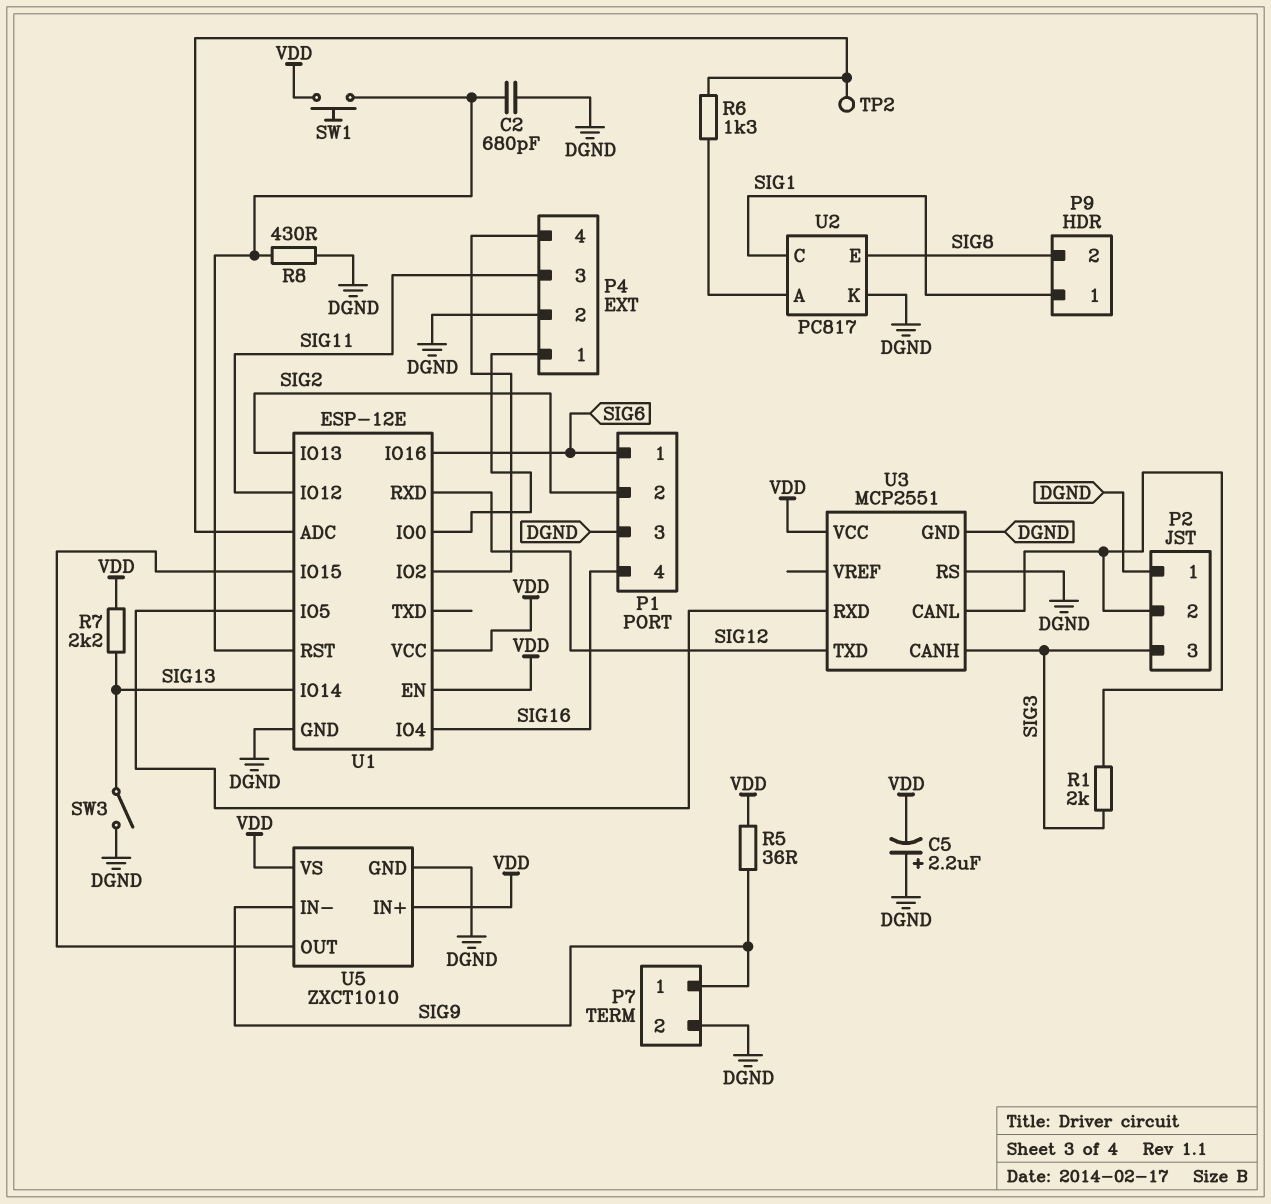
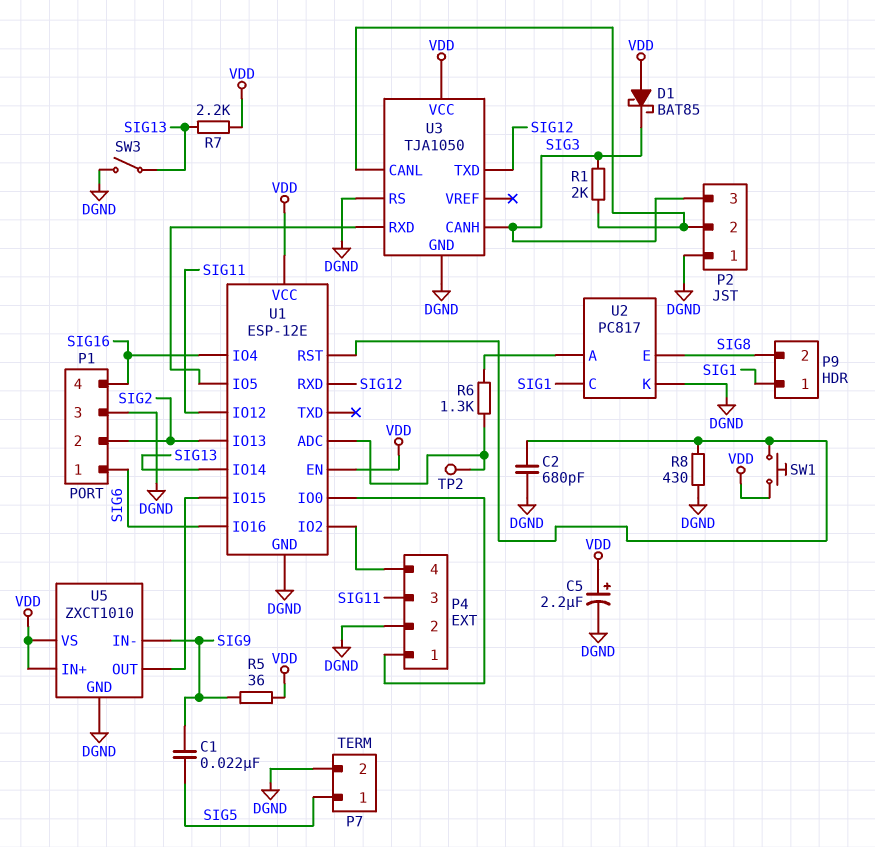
C1: none -> 22nF (SIG5, SIG9)
C5: 2.2uF (plus DGND, minus VDD) -> 2.2uF (plus VDD, minus DGND)
D1: none -> schottky BAT85 (A VDD, K SIG3)
P7 pin 1: SIG9 -> SIG5
U3: MCP2551 -> TJA1050

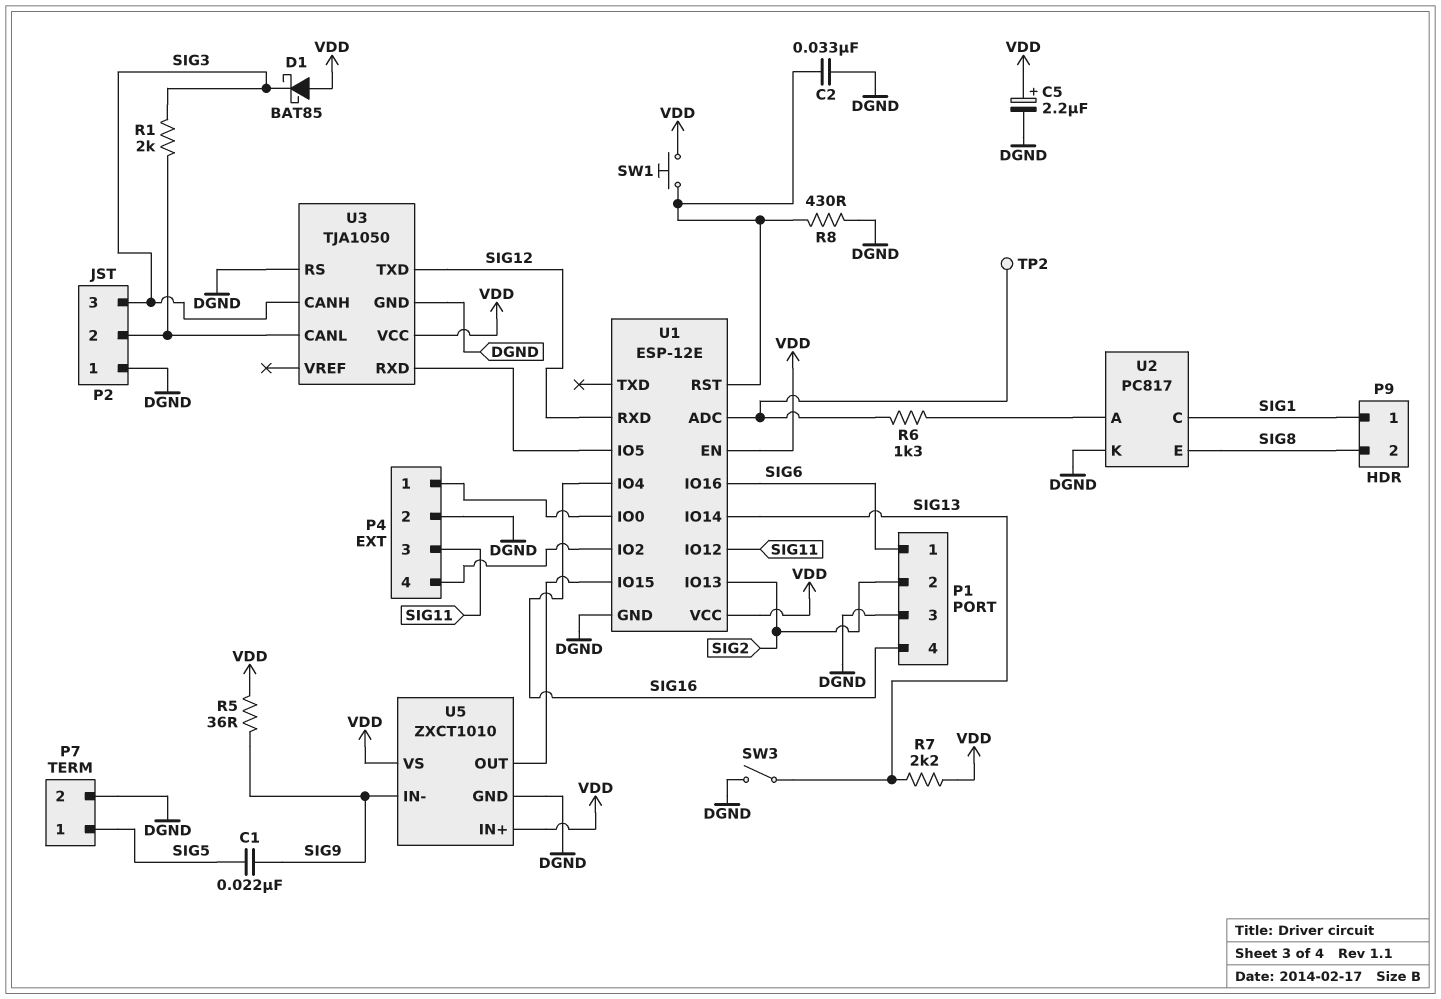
C2: 680pF (DGND, U1/RST) -> 33nF (DGND, U1/RST)

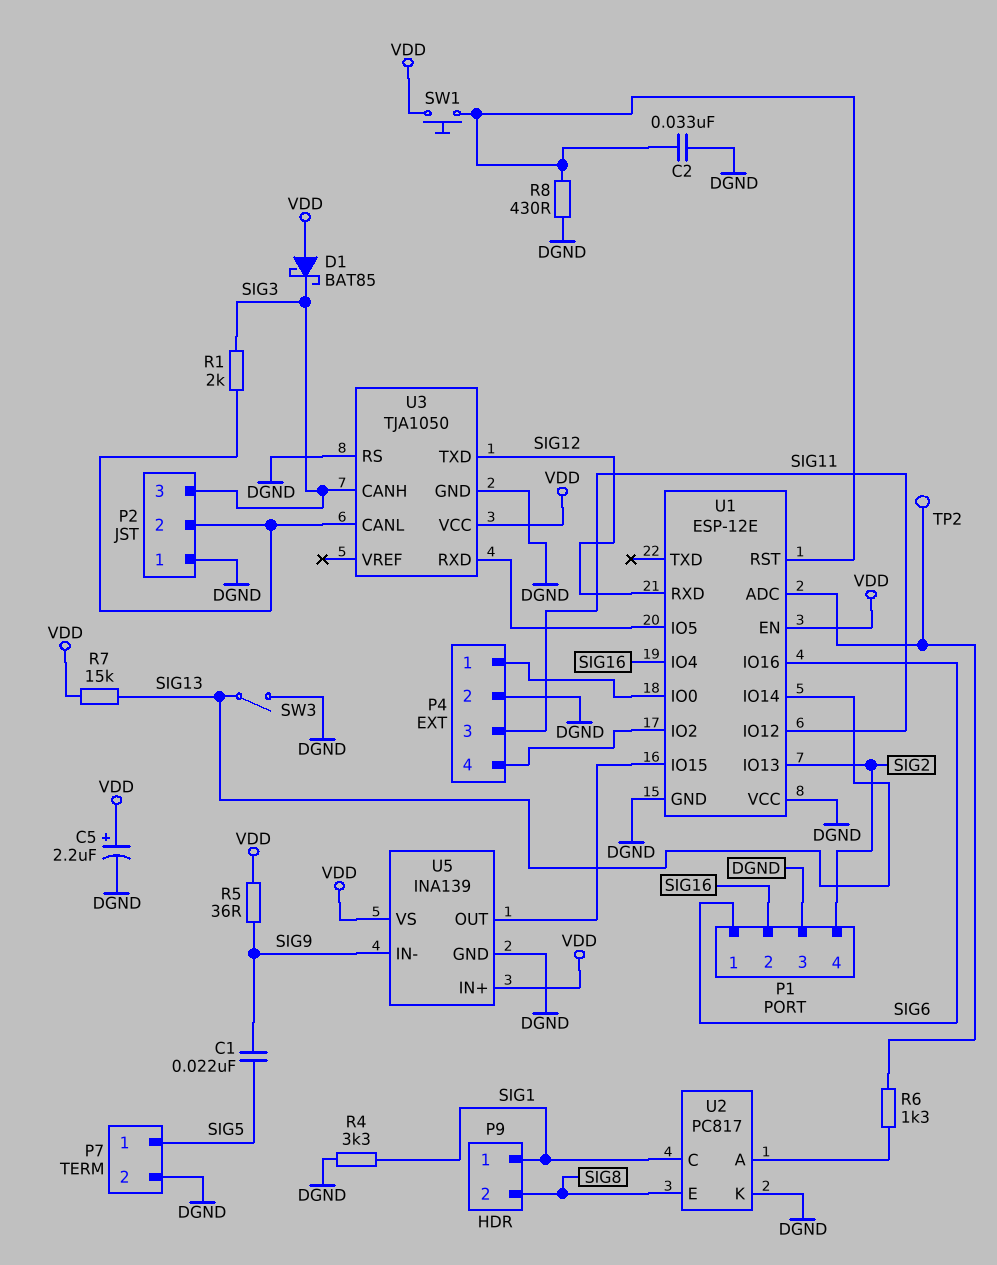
P1 pin 2: SIG2 -> SIG16
P1 pin 4: SIG16 -> SIG2
R4: none -> 3.3k (DGND, SIG1)
R7: 2.2k (SIG13, VDD) -> 15k (SIG13, VDD)
U1 pin VCC: VDD -> DGND
U5: ZXCT1010 -> INA139

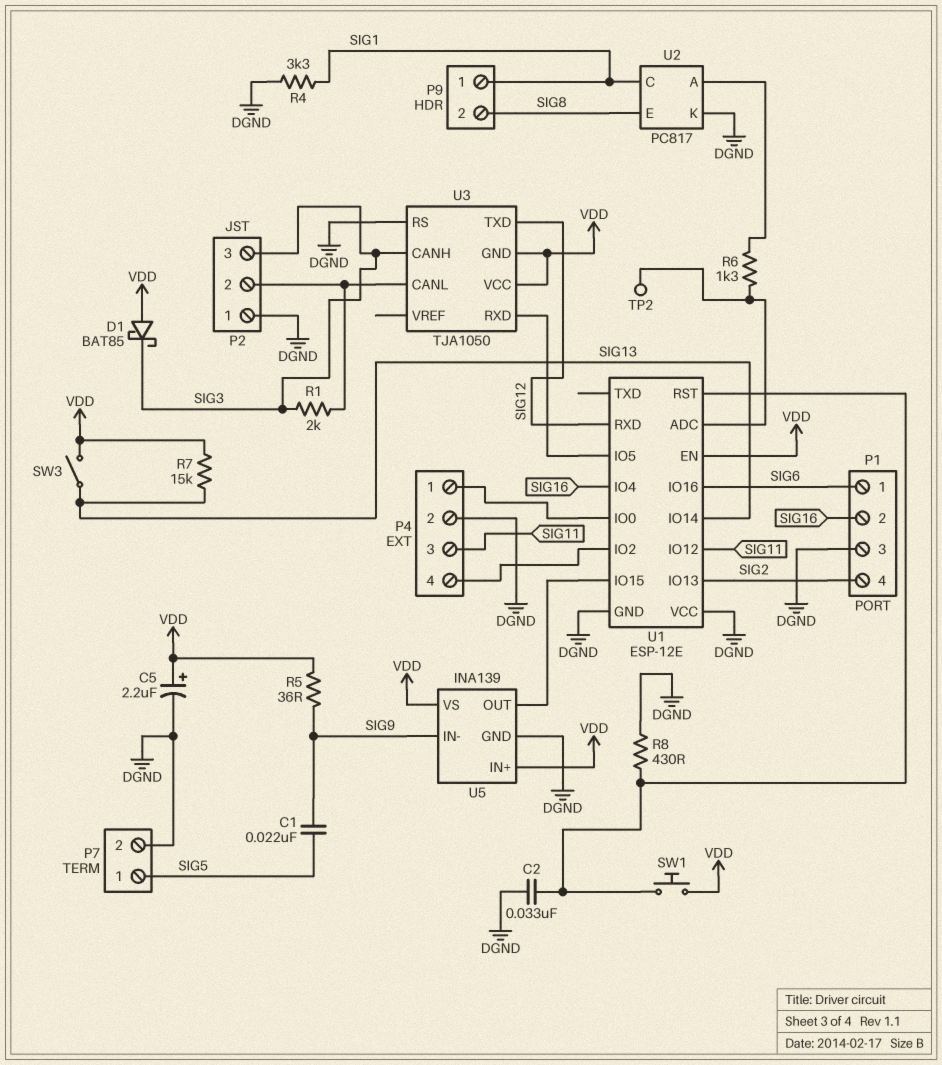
SW3: switch (DGND, SIG13) -> switch (SIG13, VDD)
U3 pin GND: DGND -> VDD

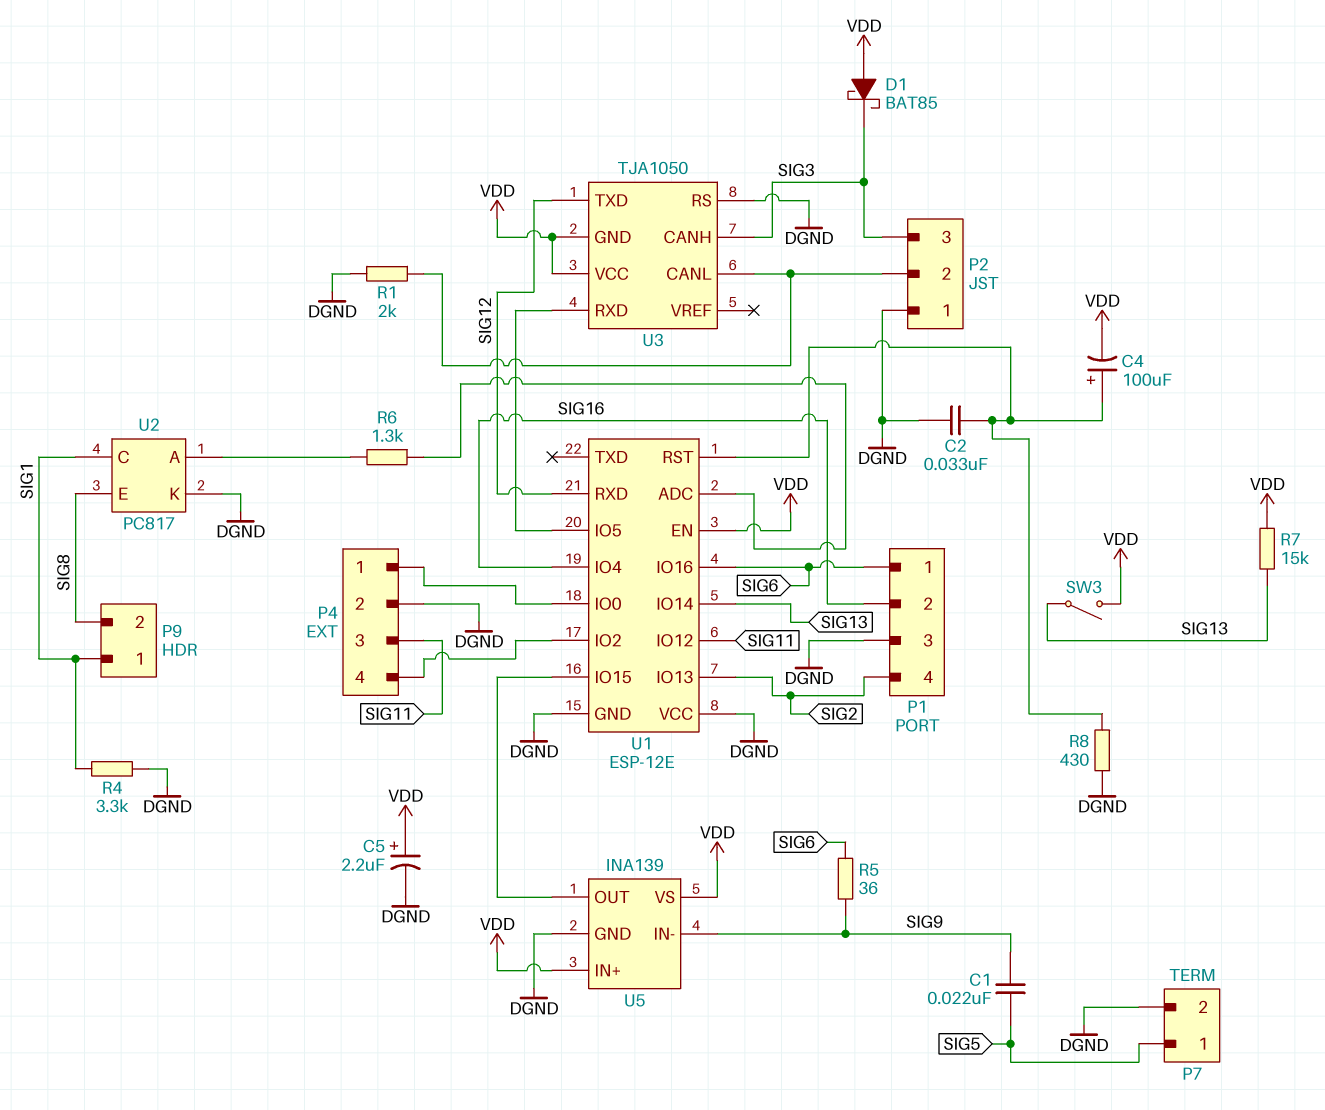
C4: none -> 100uF (plus U1/RST, minus VDD)
R1: 2k (P2/2, SIG3) -> 2k (DGND, P2/2)
R5: 36 (SIG9, VDD) -> 36 (SIG6, SIG9)
SW1: button (U1/RST, VDD) -> none
TP2: test point (U1/ADC) -> none

